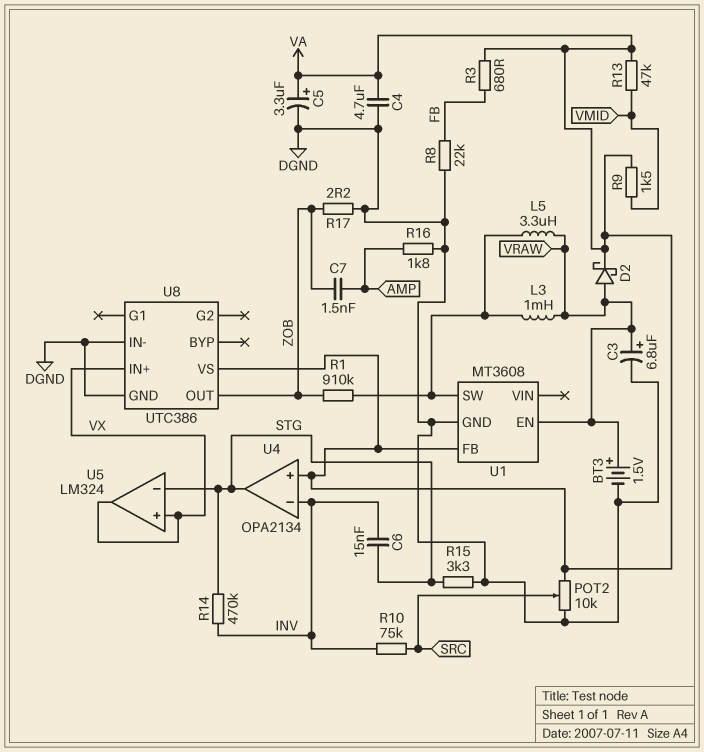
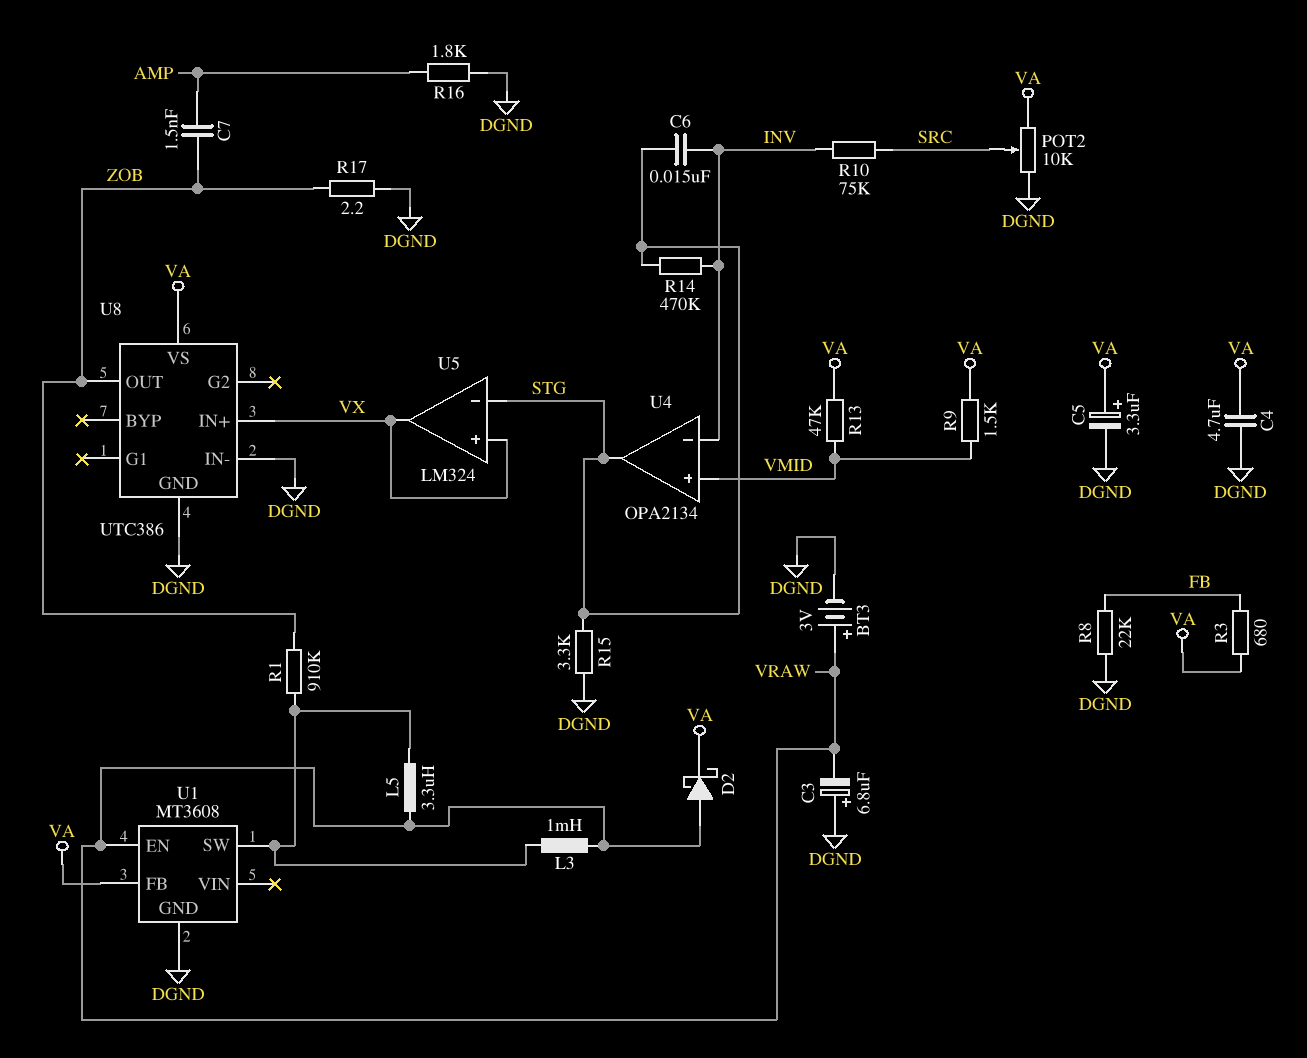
BT3: 1.5V (plus VRAW, minus DGND) -> 3V (plus VRAW, minus DGND)
C3: 6.8uF (plus VRAW, minus DGND) -> 6.8uF (plus DGND, minus VRAW)
U4 pin in+: VA -> VMID

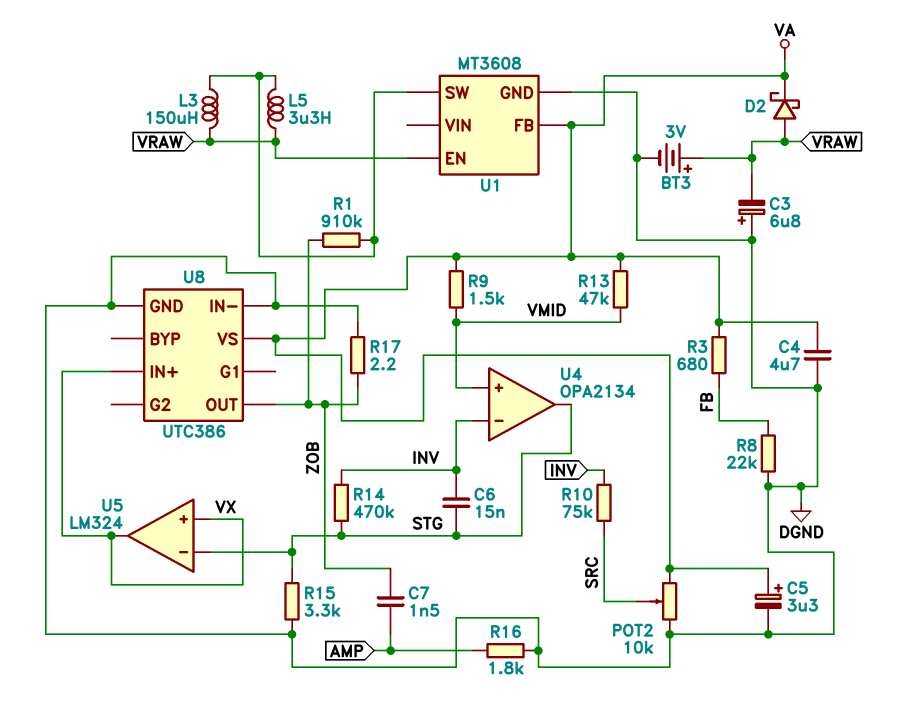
L3: 1mH (U1/SW, VRAW) -> 150uH (U1/SW, VRAW)

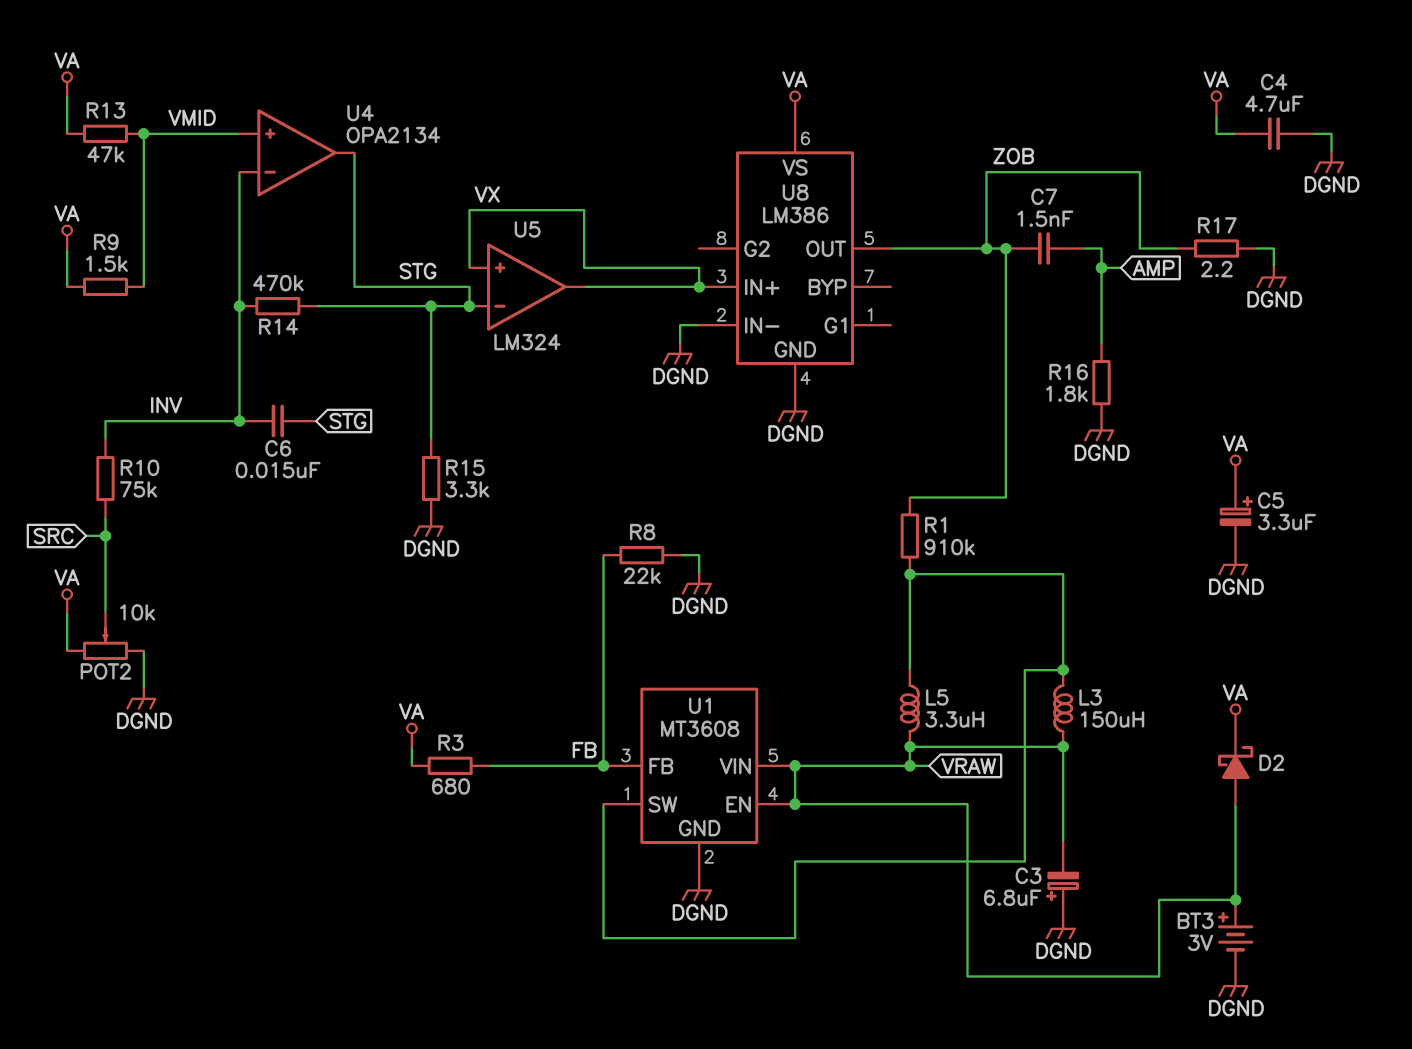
U1 pin FB: VA -> FB
U1 pin VIN: none -> VRAW
U8: UTC386 -> LM386

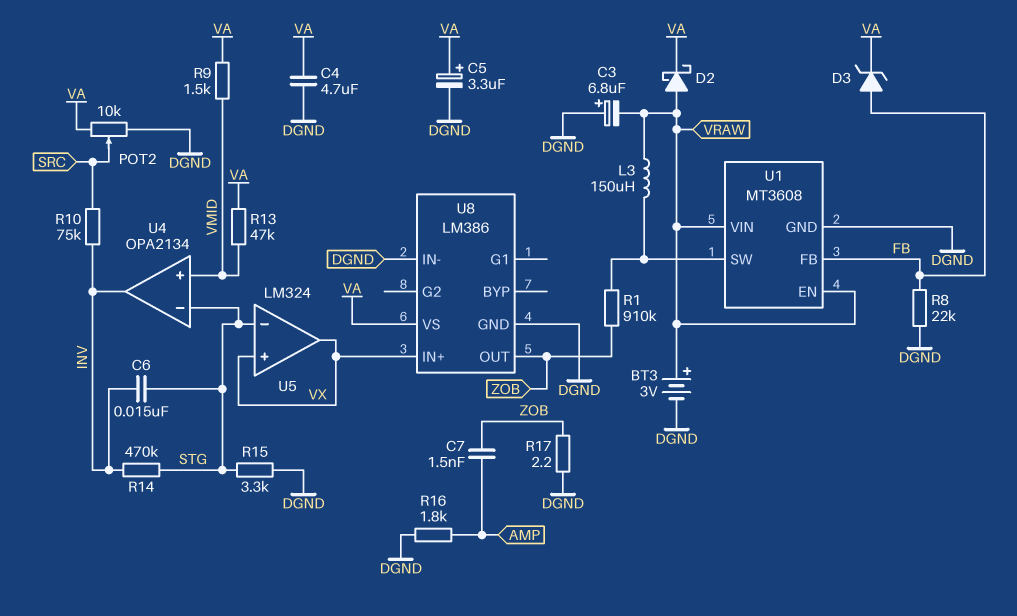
D3: none -> zener (A FB, K VA)
L5: 3.3uH (U1/SW, VRAW) -> none
R3: 680 (FB, VA) -> none
U4 pin in-: INV -> STG
U4 pin out: STG -> INV

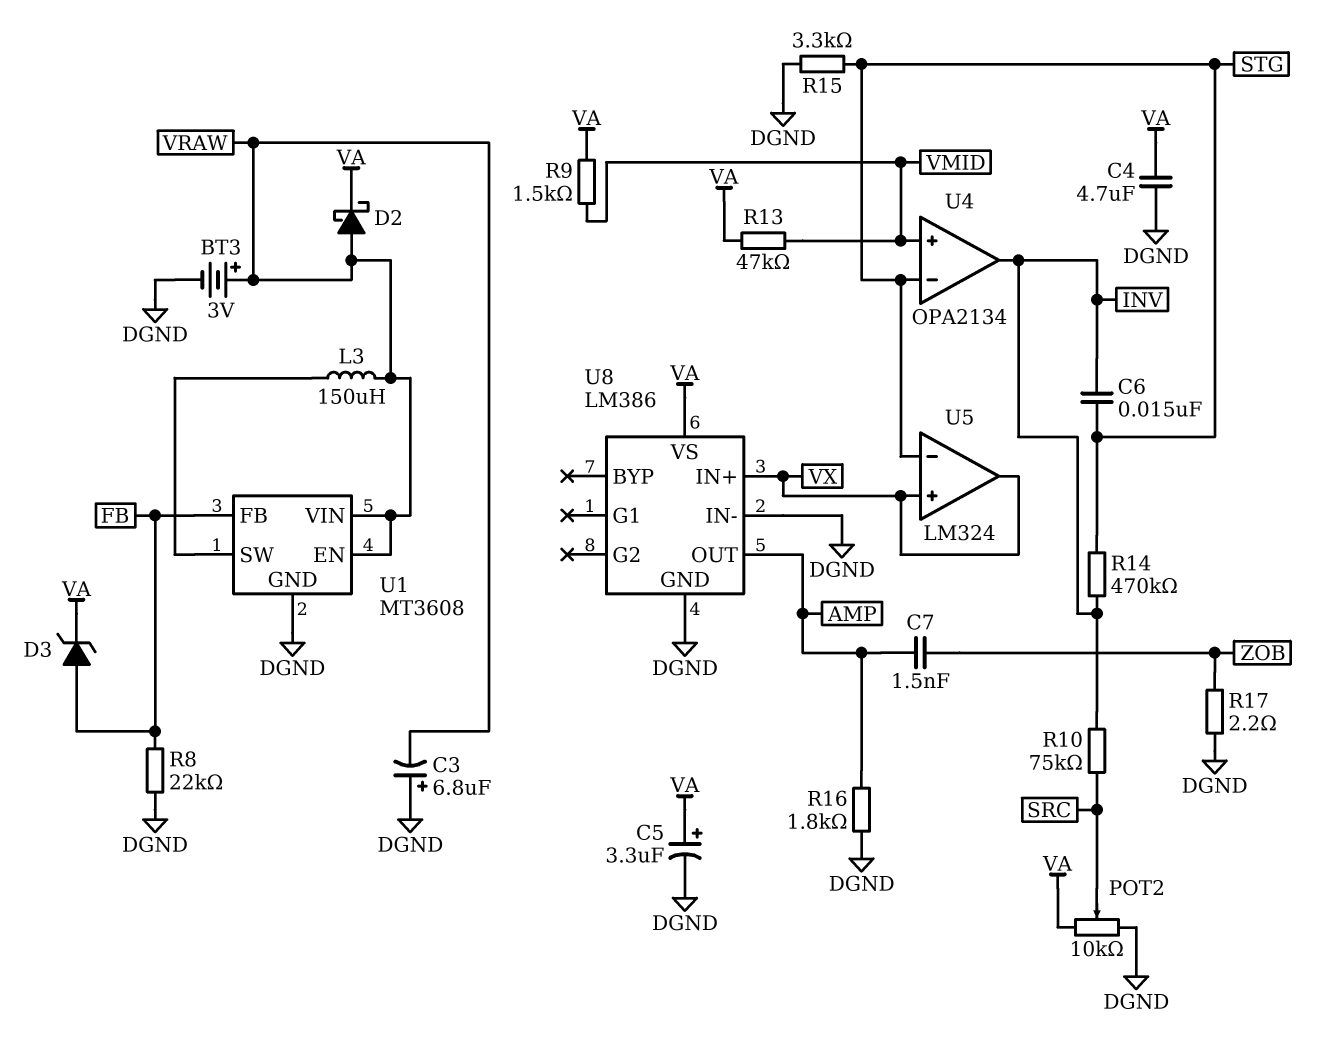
R1: 910k (U1/SW, ZOB) -> none
U8 pin OUT: ZOB -> AMP

